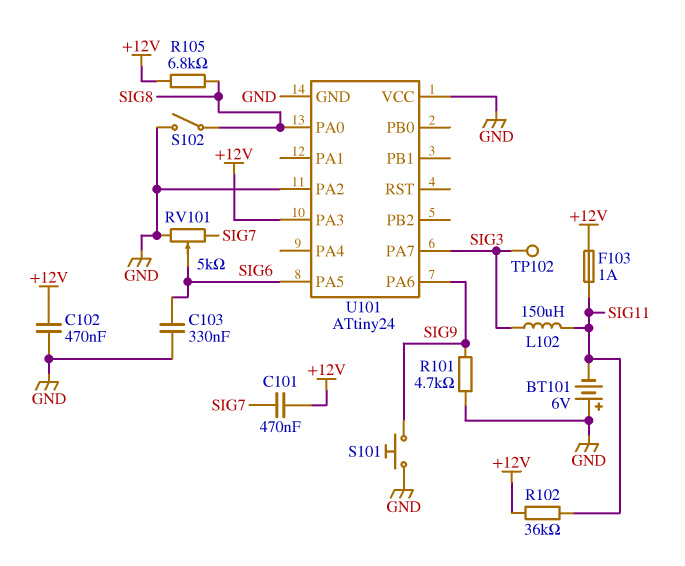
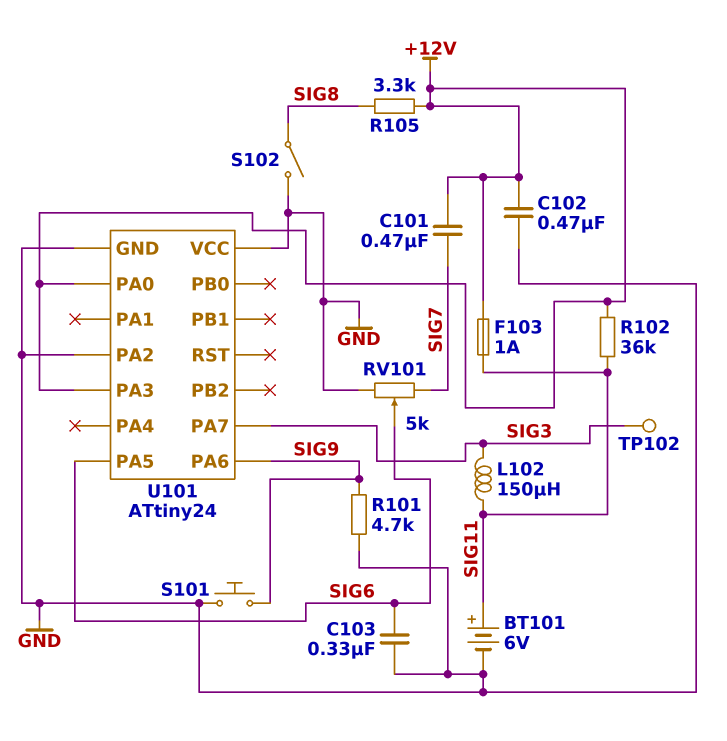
BT101: 6V (plus GND, minus SIG11) -> 6V (plus SIG11, minus GND)
R105: 6.8k (+12V, SIG8) -> 3.3k (+12V, SIG8)
U101 pin PA0: SIG8 -> +12V

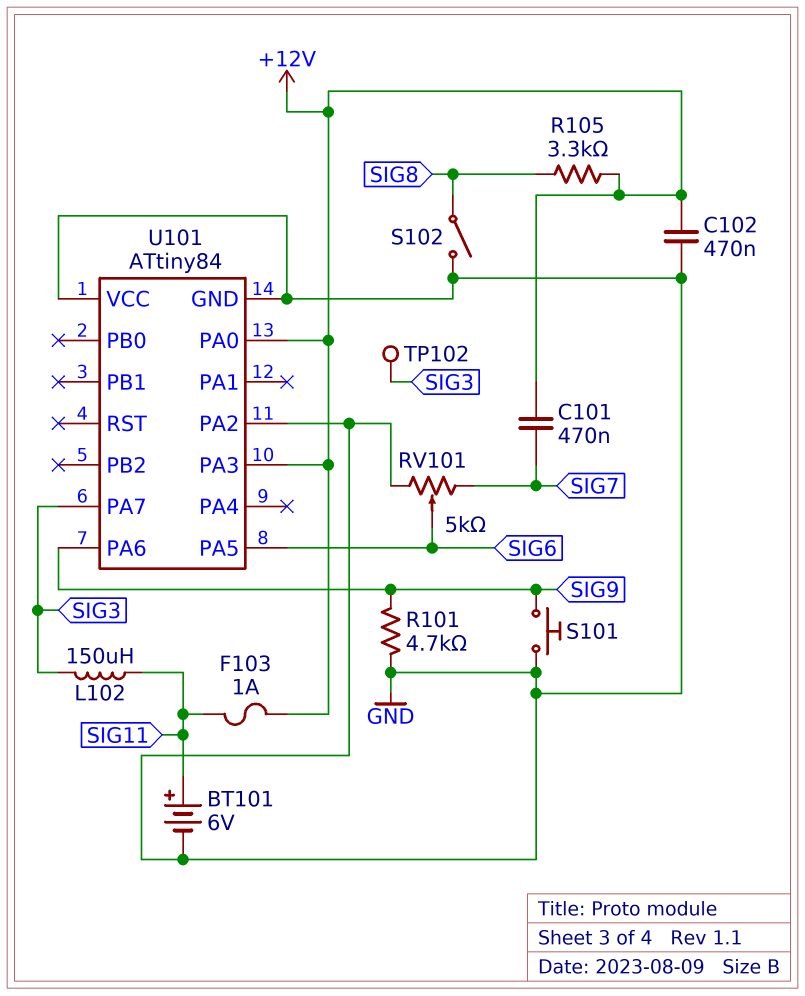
C103: 330nF (GND, SIG6) -> none
R102: 36k (+12V, SIG11) -> none
U101: ATtiny24 -> ATtiny84

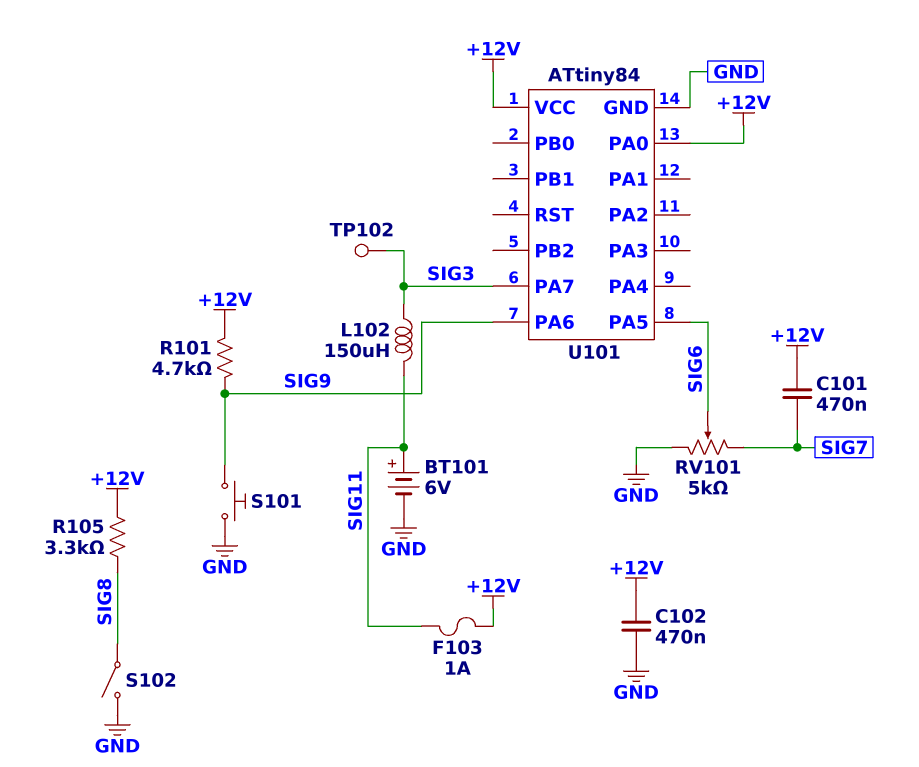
R101: 4.7k (GND, SIG9) -> 4.7k (+12V, SIG9)
U101 pin PA2: GND -> none
U101 pin PA3: +12V -> none
U101 pin VCC: GND -> +12V

